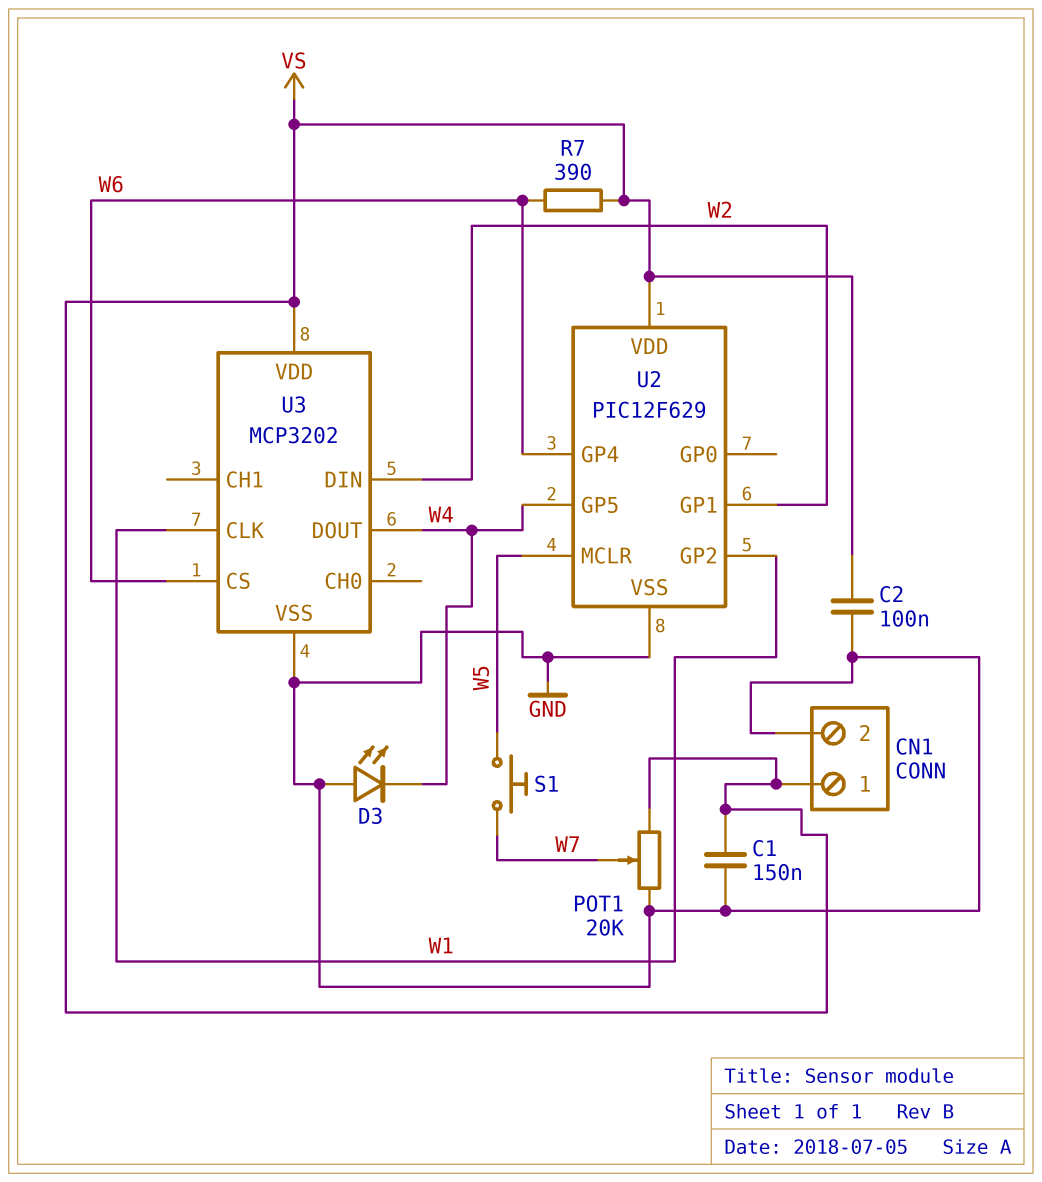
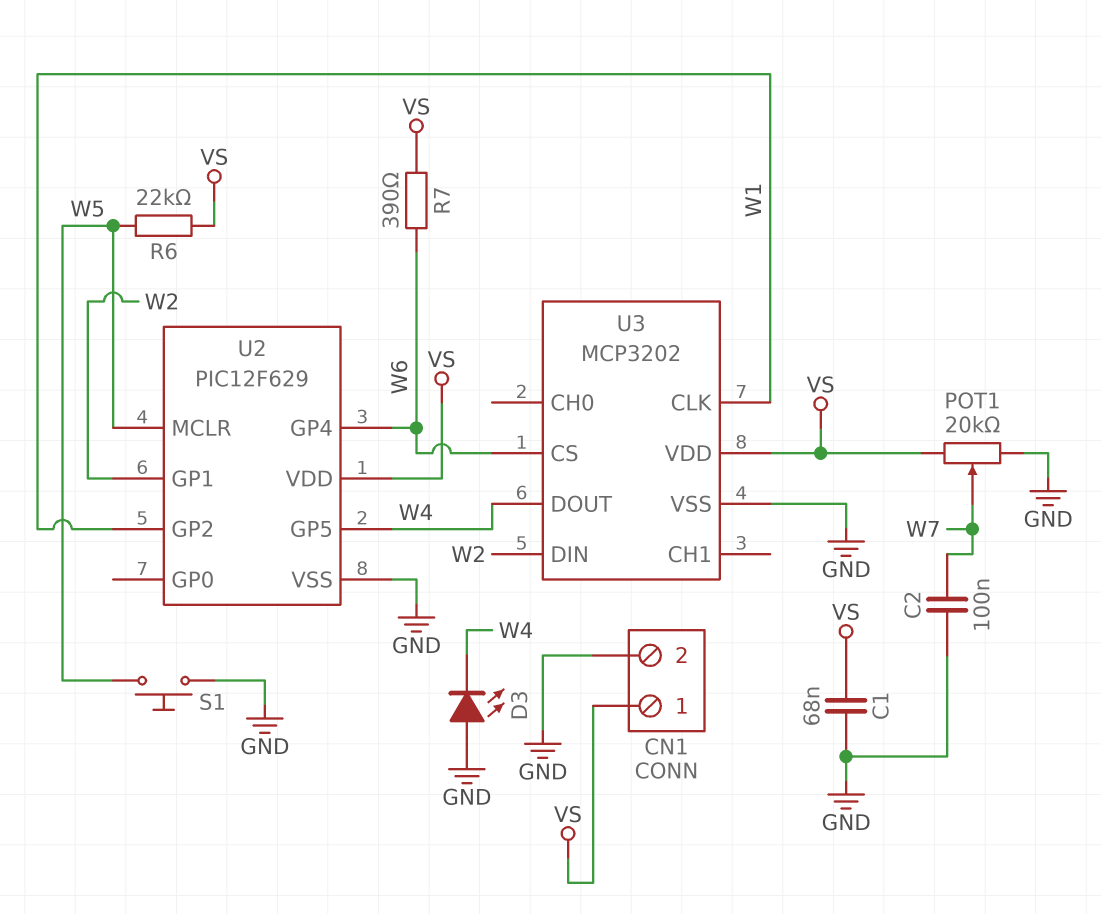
C1: 150nF (GND, VS) -> 68nF (GND, VS)
C2: 100nF (GND, VS) -> 100nF (GND, W7)
R6: none -> 22k (VS, W5)
S1: button (W5, W7) -> button (GND, W5)

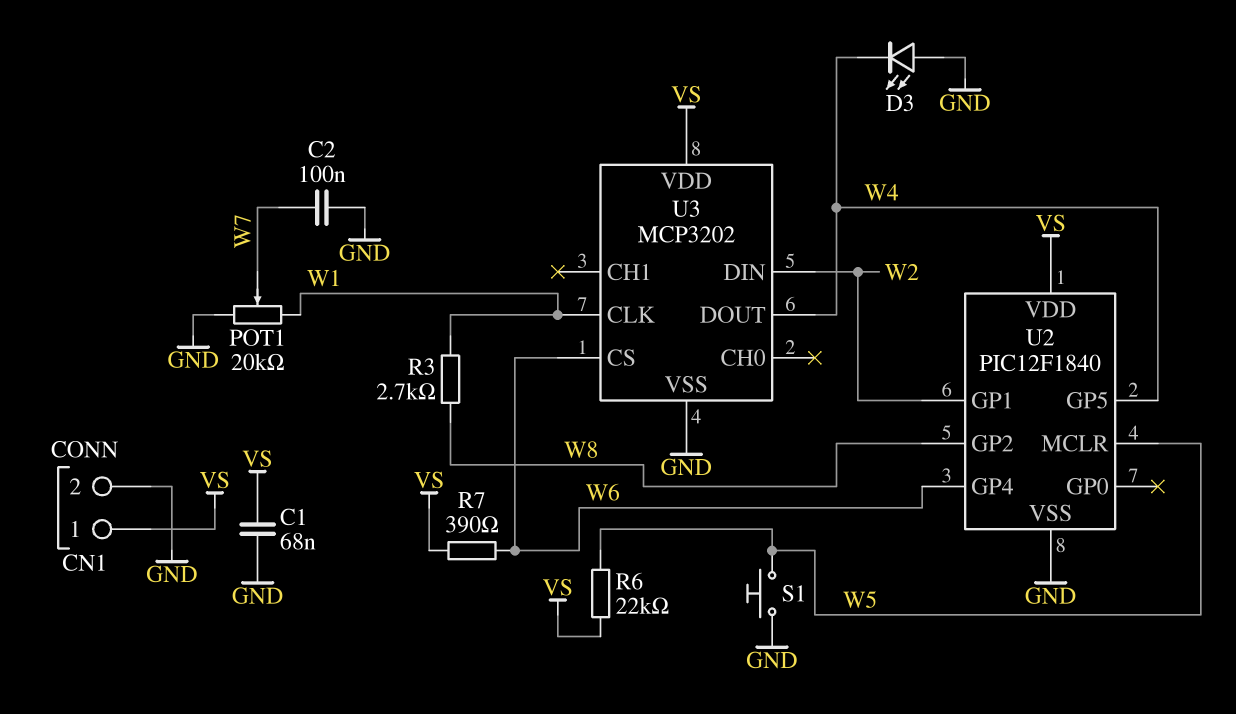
POT1: 20k (GND, VS, wiper W7) -> 20k (GND, W1, wiper W7)
R3: none -> 2.7k (W1, W8)
U2: PIC12F629 -> PIC12F1840
U2 pin GP2: W1 -> W8

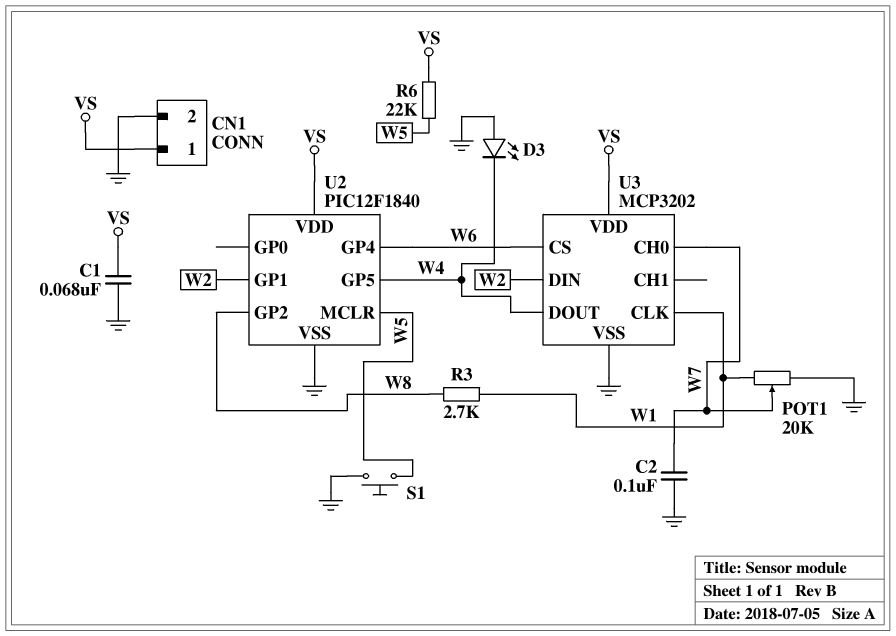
R7: 390 (VS, W6) -> none
U3 pin CH0: none -> W7

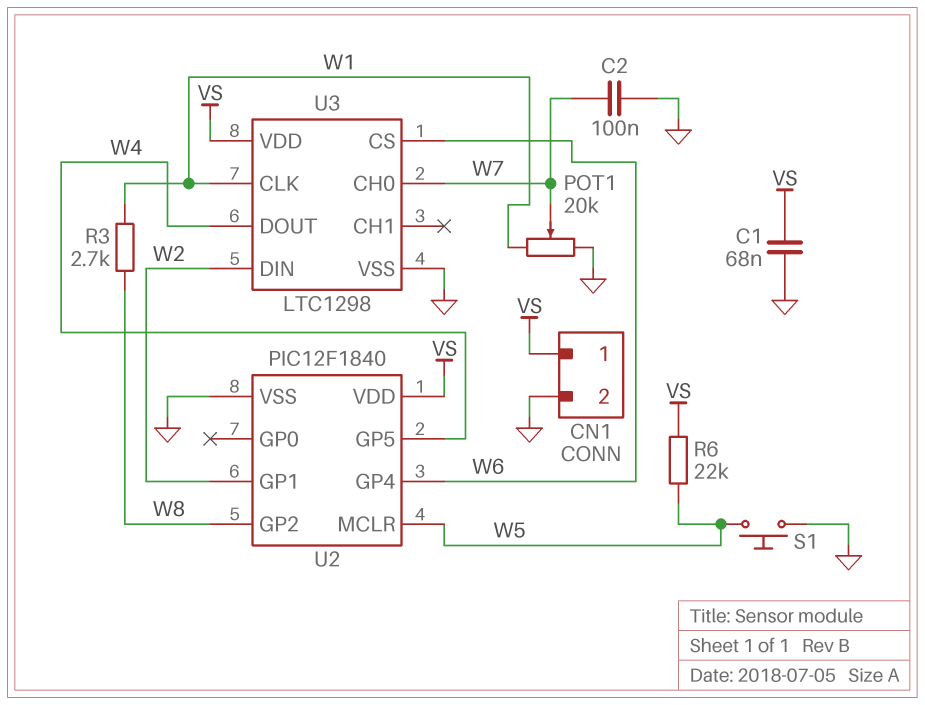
D3: LED (A GND, K W4) -> none
U3: MCP3202 -> LTC1298

